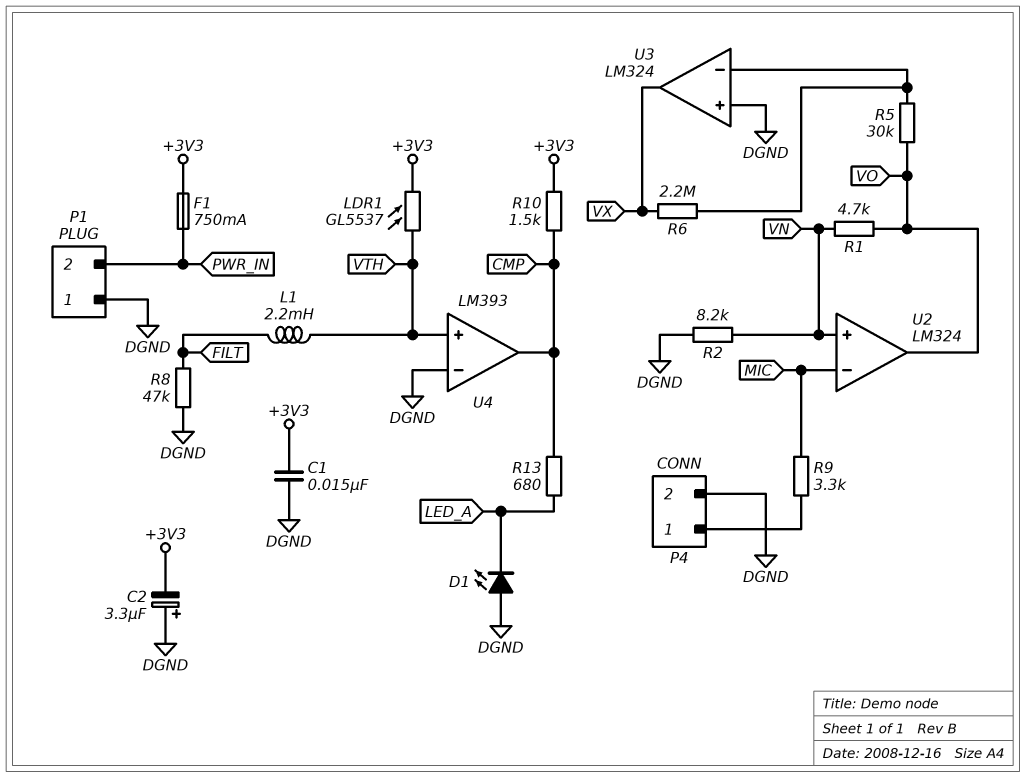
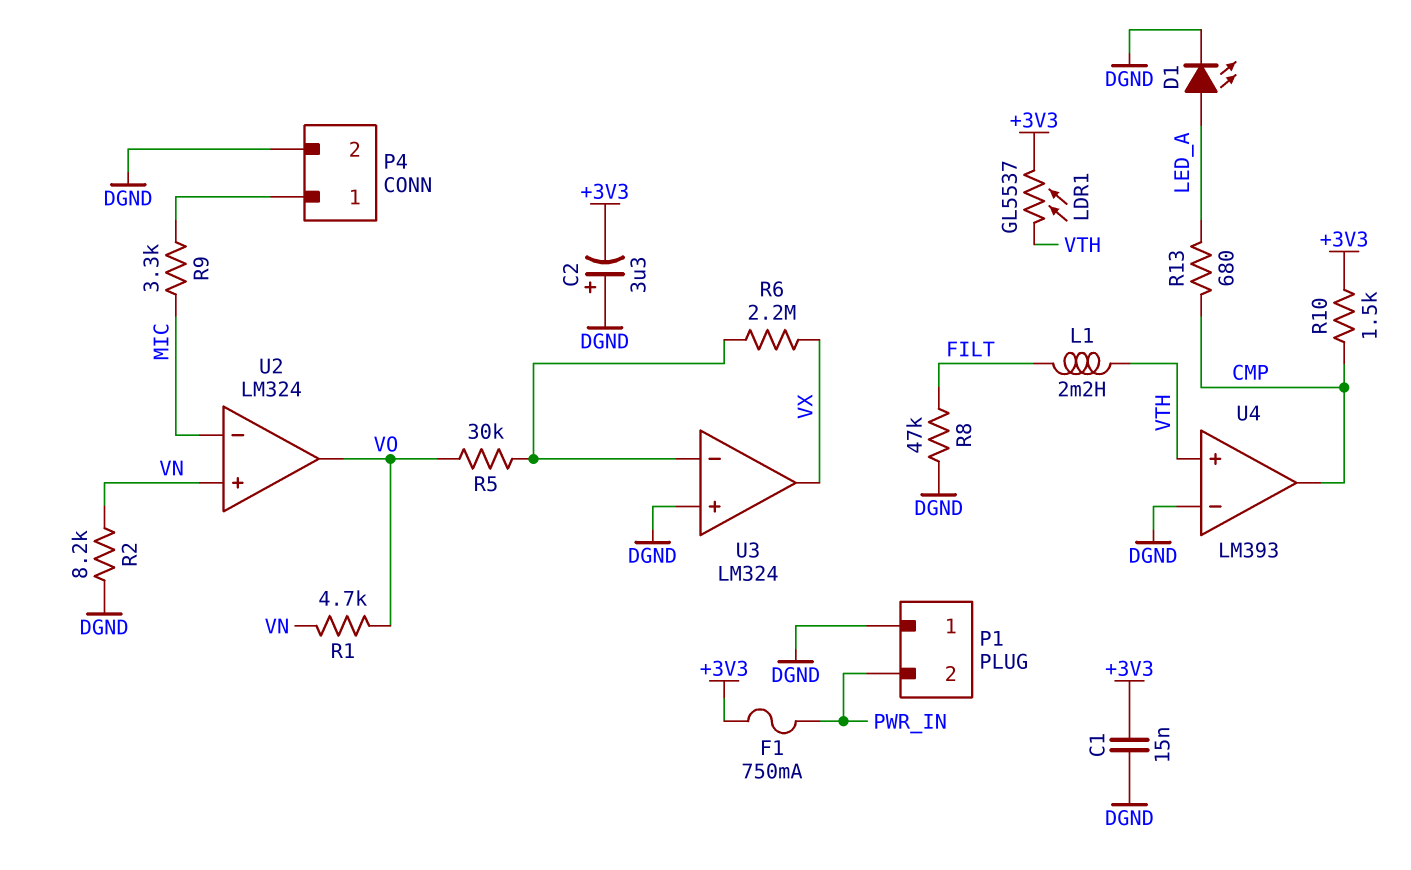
D1: LED (A DGND, K LED_A) -> LED (A LED_A, K DGND)

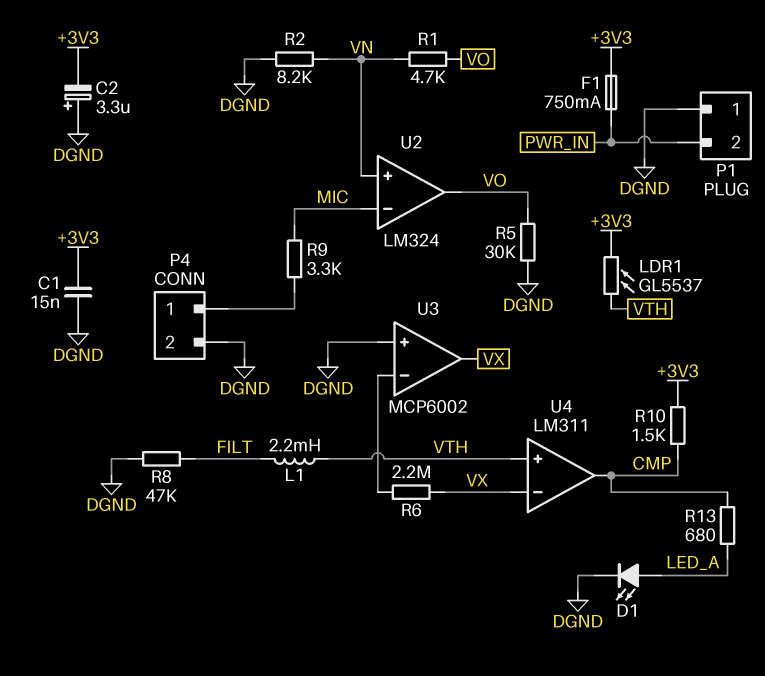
R5: 30k (U3/in-, VO) -> 30k (DGND, VO)
U3: LM324 -> MCP6002
U4: LM393 -> LM311
U4 pin in-: DGND -> VX

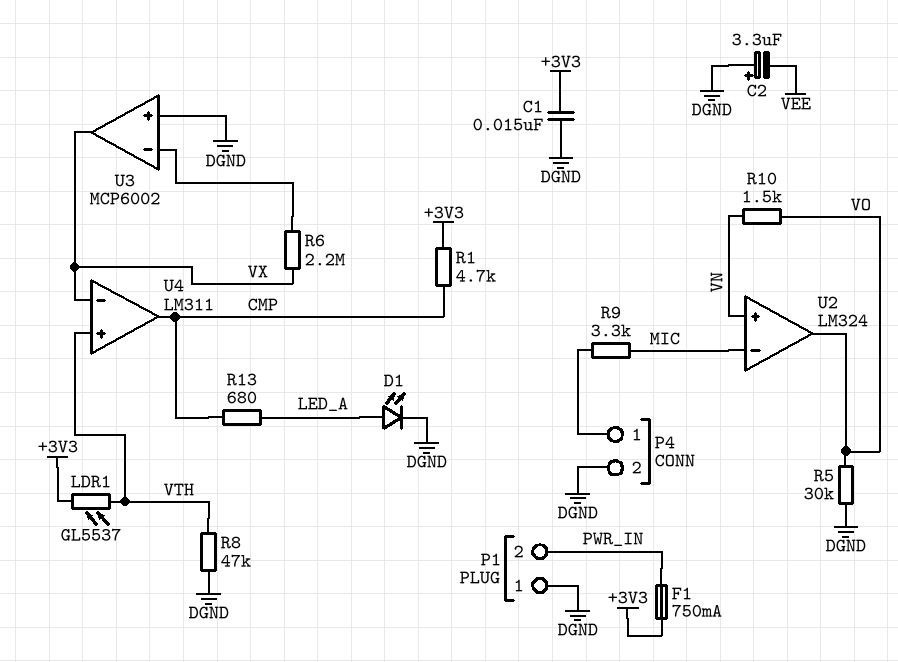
C2: 3.3uF (plus DGND, minus +3V3) -> 3.3uF (plus DGND, minus VEE)
L1: 2.2mH (FILT, VTH) -> none
R1: 4.7k (VN, VO) -> 4.7k (+3V3, CMP)
R2: 8.2k (DGND, VN) -> none
R8: 47k (DGND, FILT) -> 47k (DGND, VTH)
R10: 1.5k (+3V3, CMP) -> 1.5k (VN, VO)

